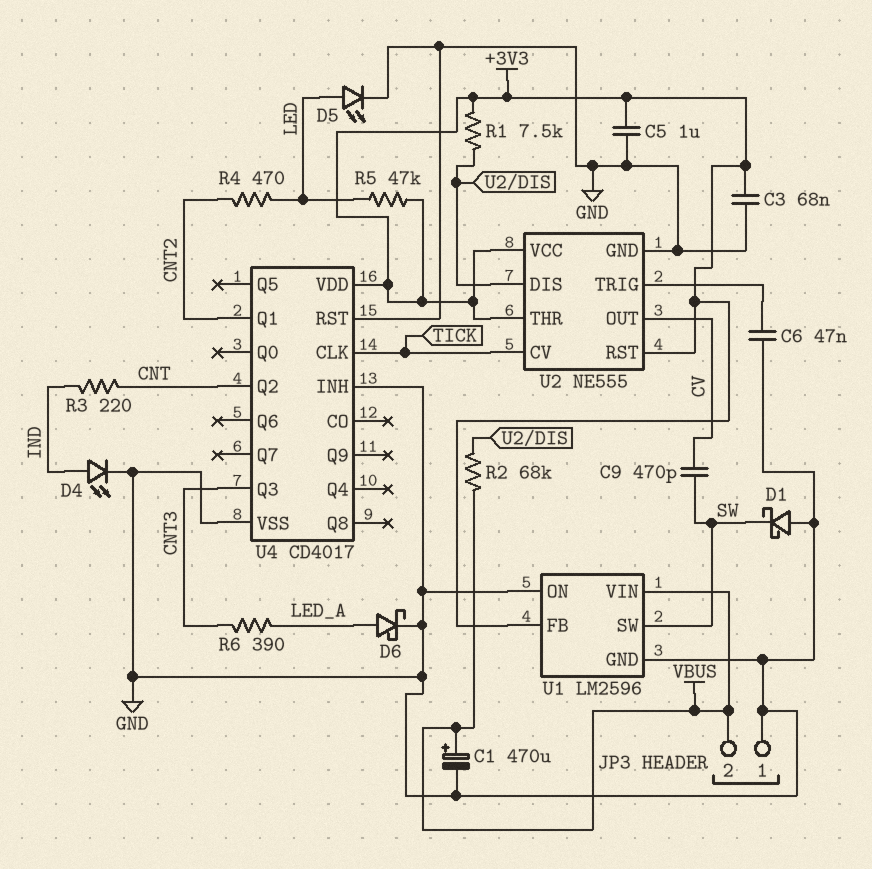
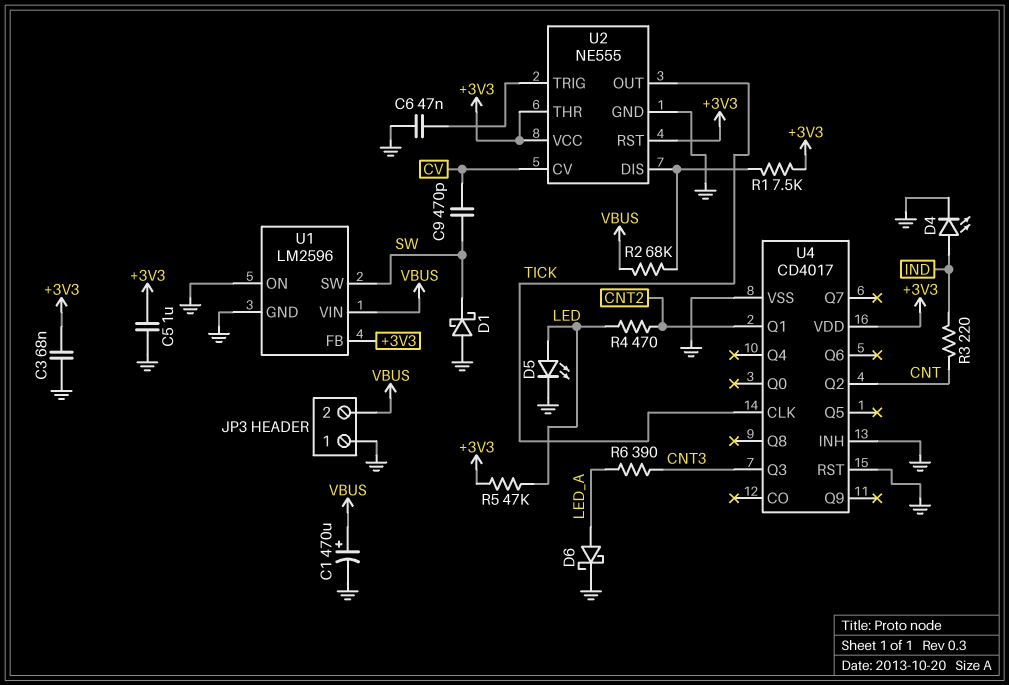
U2 pin CV: TICK -> CV
U2 pin OUT: CV -> TICK

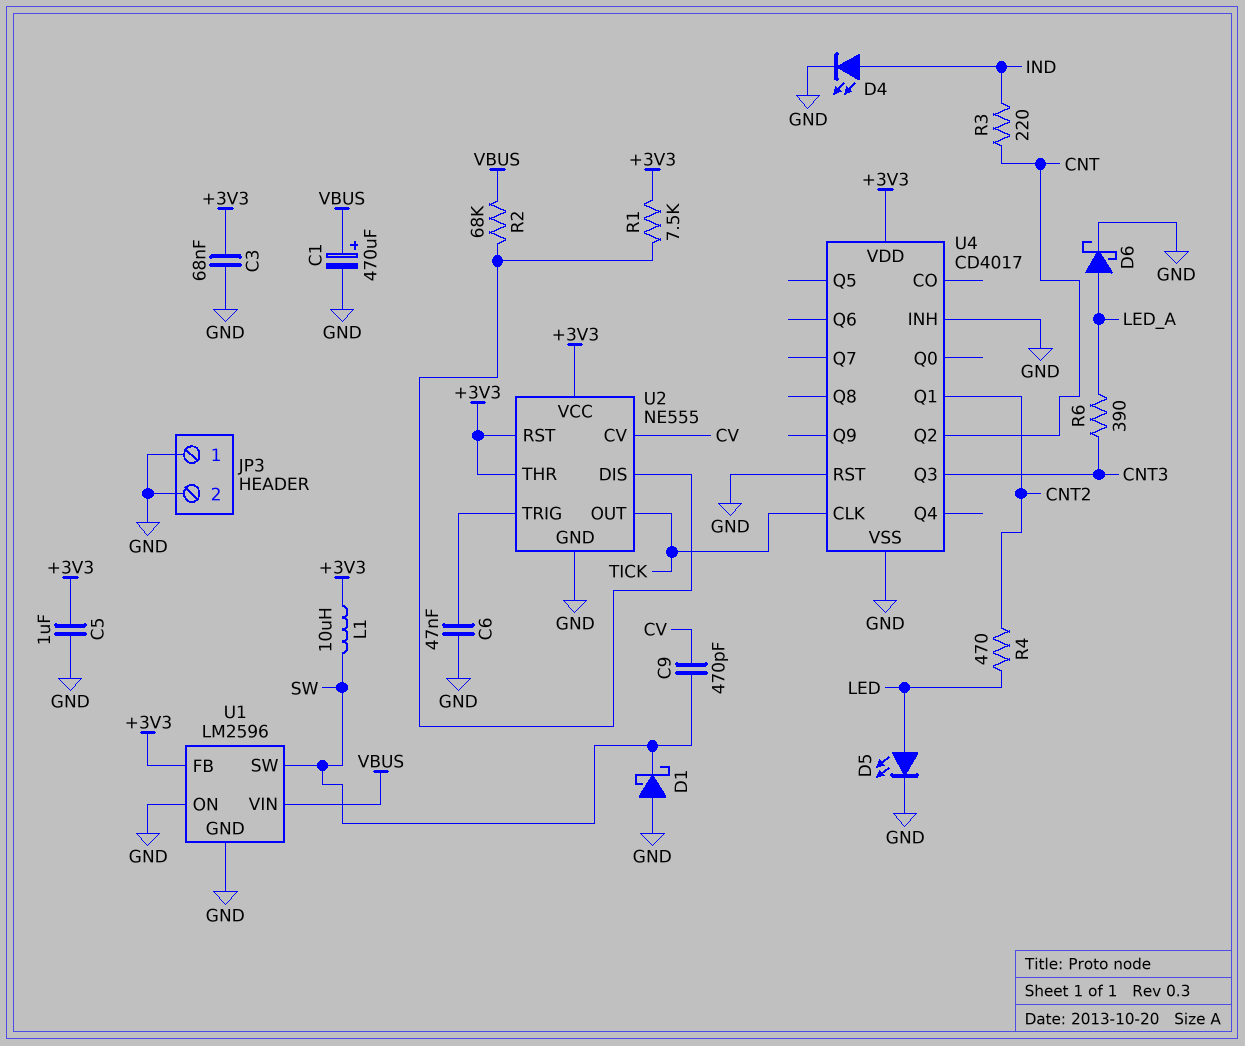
JP3 pin 2: VBUS -> GND
L1: none -> 10uH (+3V3, SW)
R5: 47k (+3V3, LED) -> none

